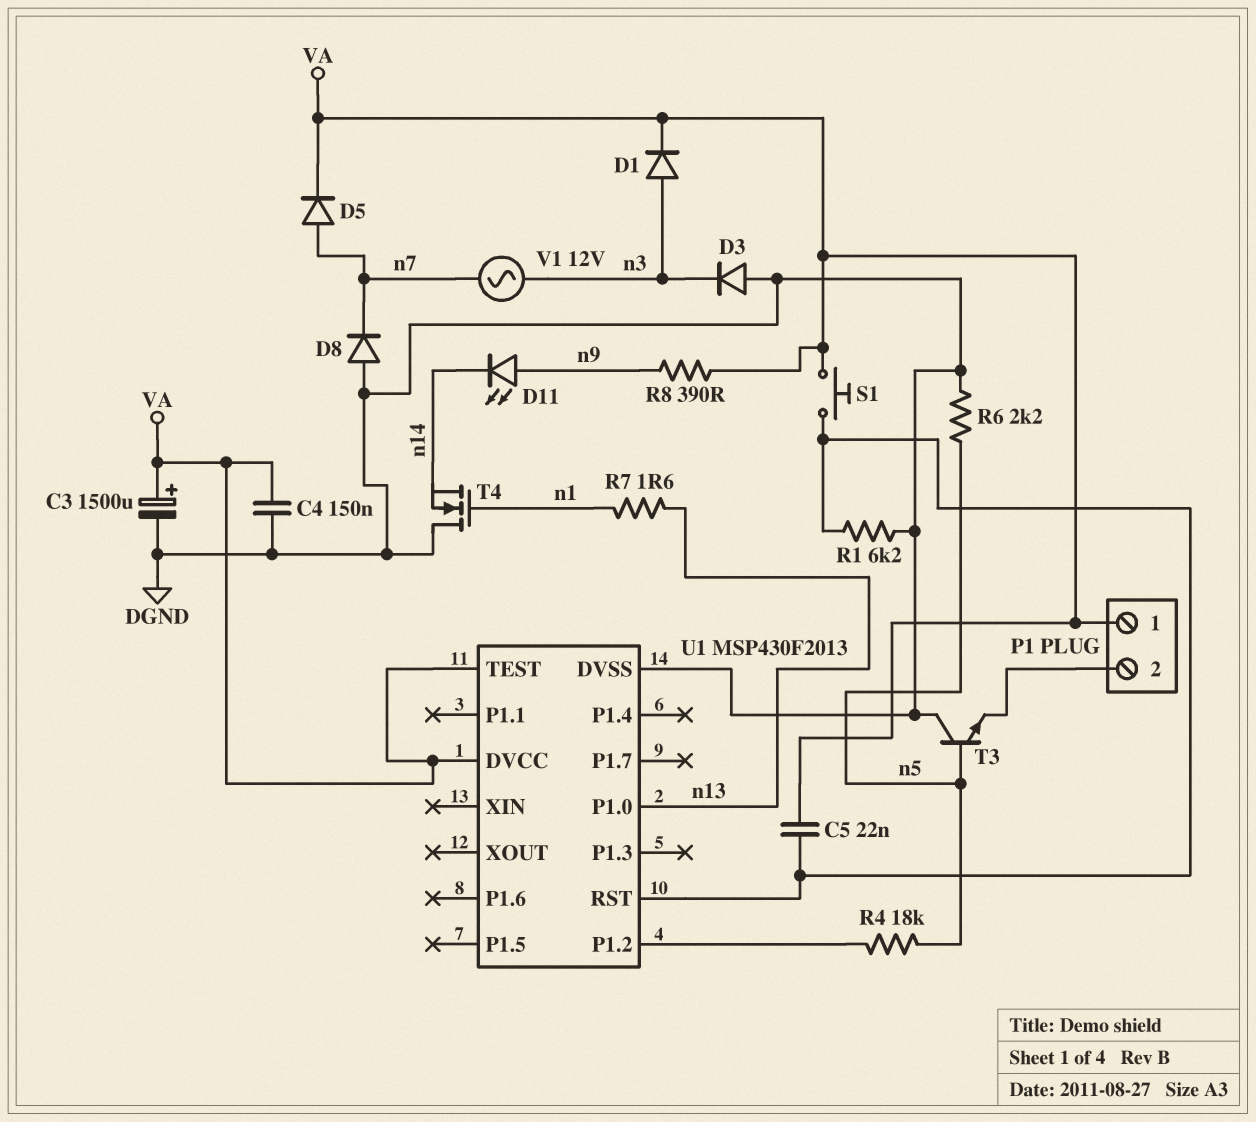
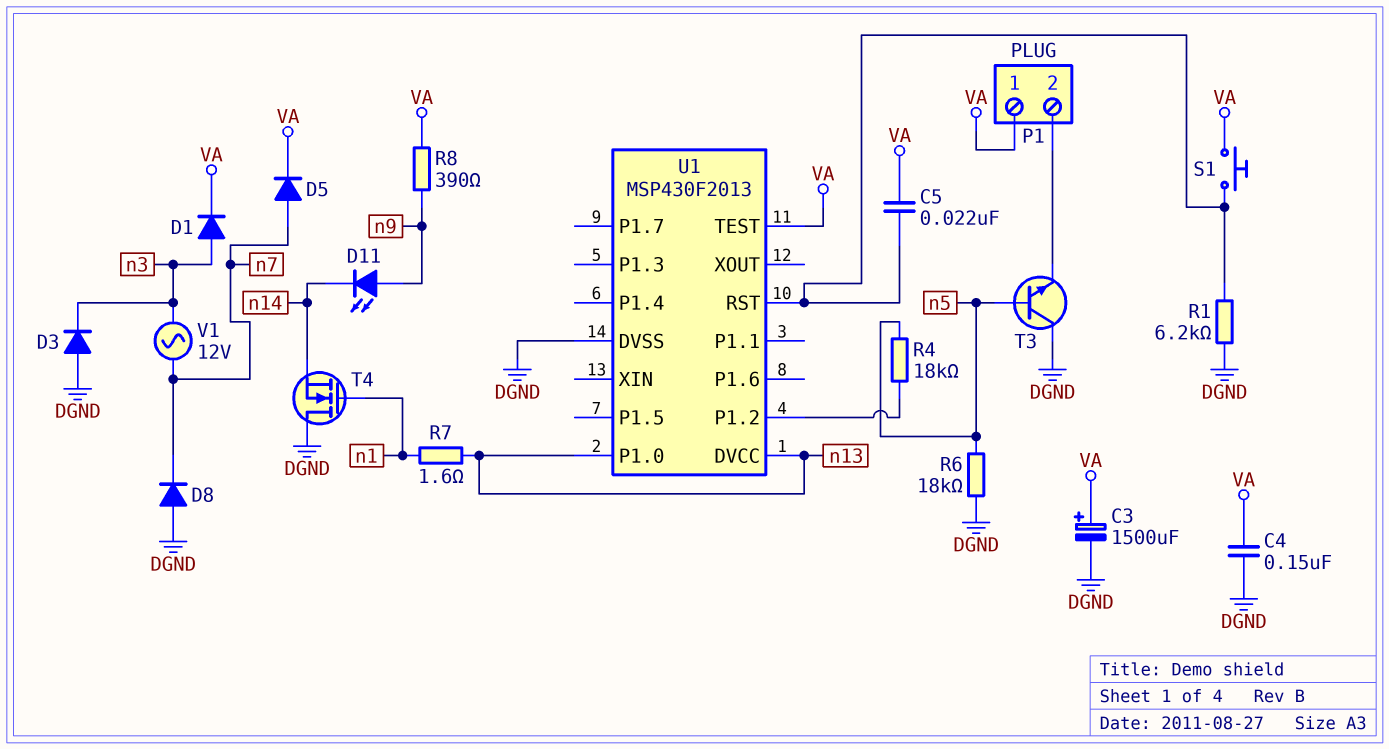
R6: 2.2k (DGND, n5) -> 18k (DGND, n5)
U1 pin DVCC: VA -> n13

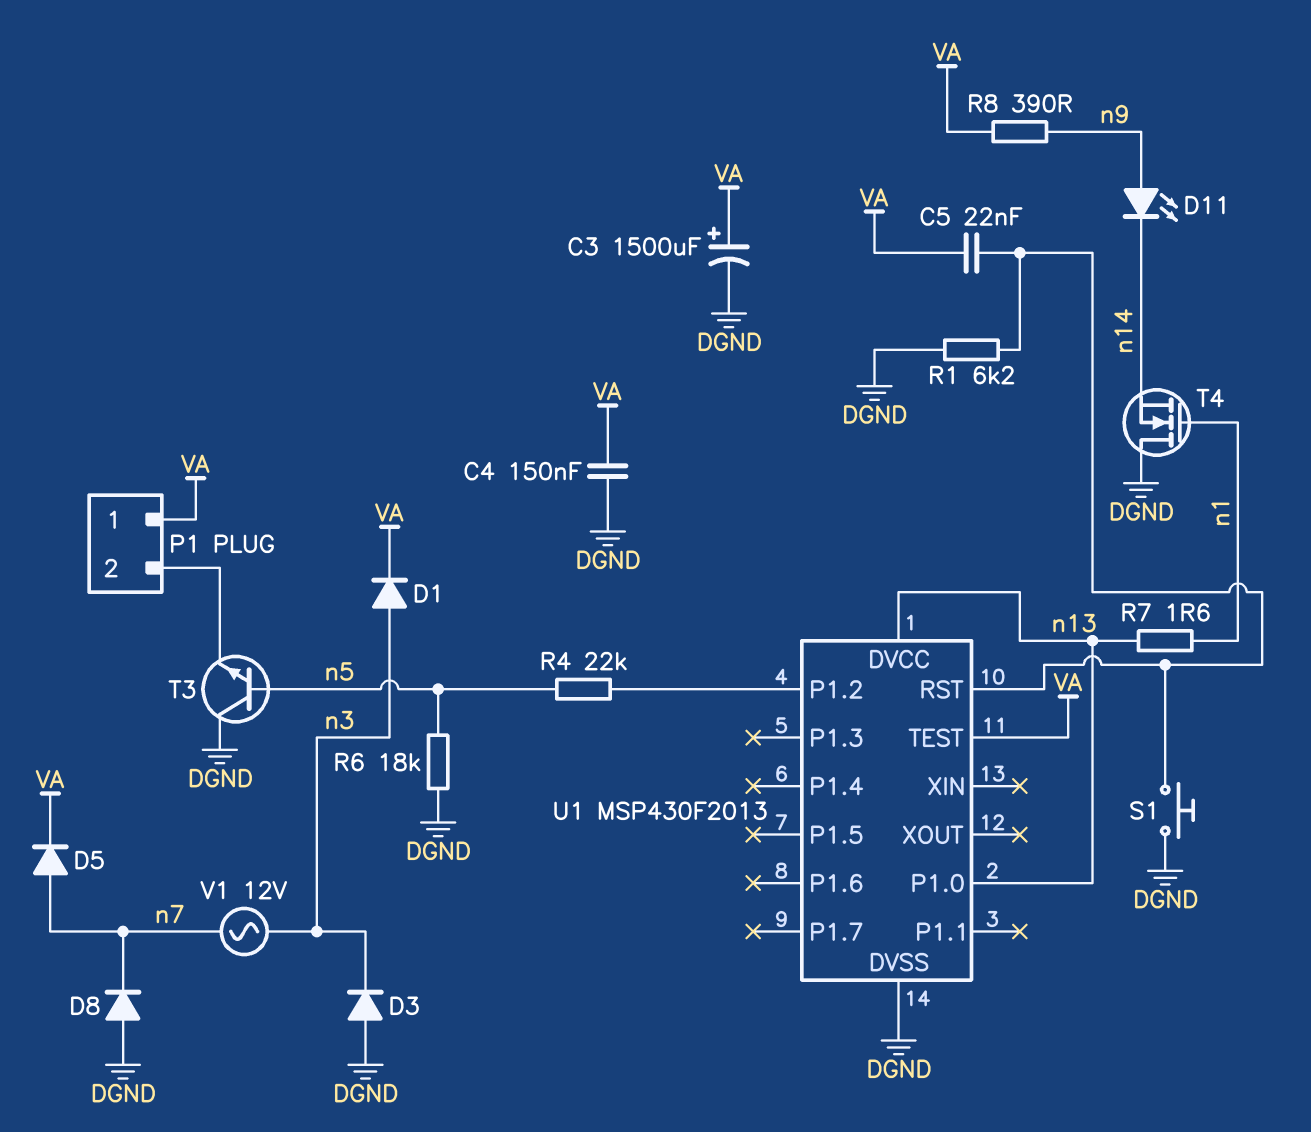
R4: 18k (U1/P1.2, n5) -> 22k (U1/P1.2, n5)
S1: button (U1/RST, VA) -> button (DGND, U1/RST)

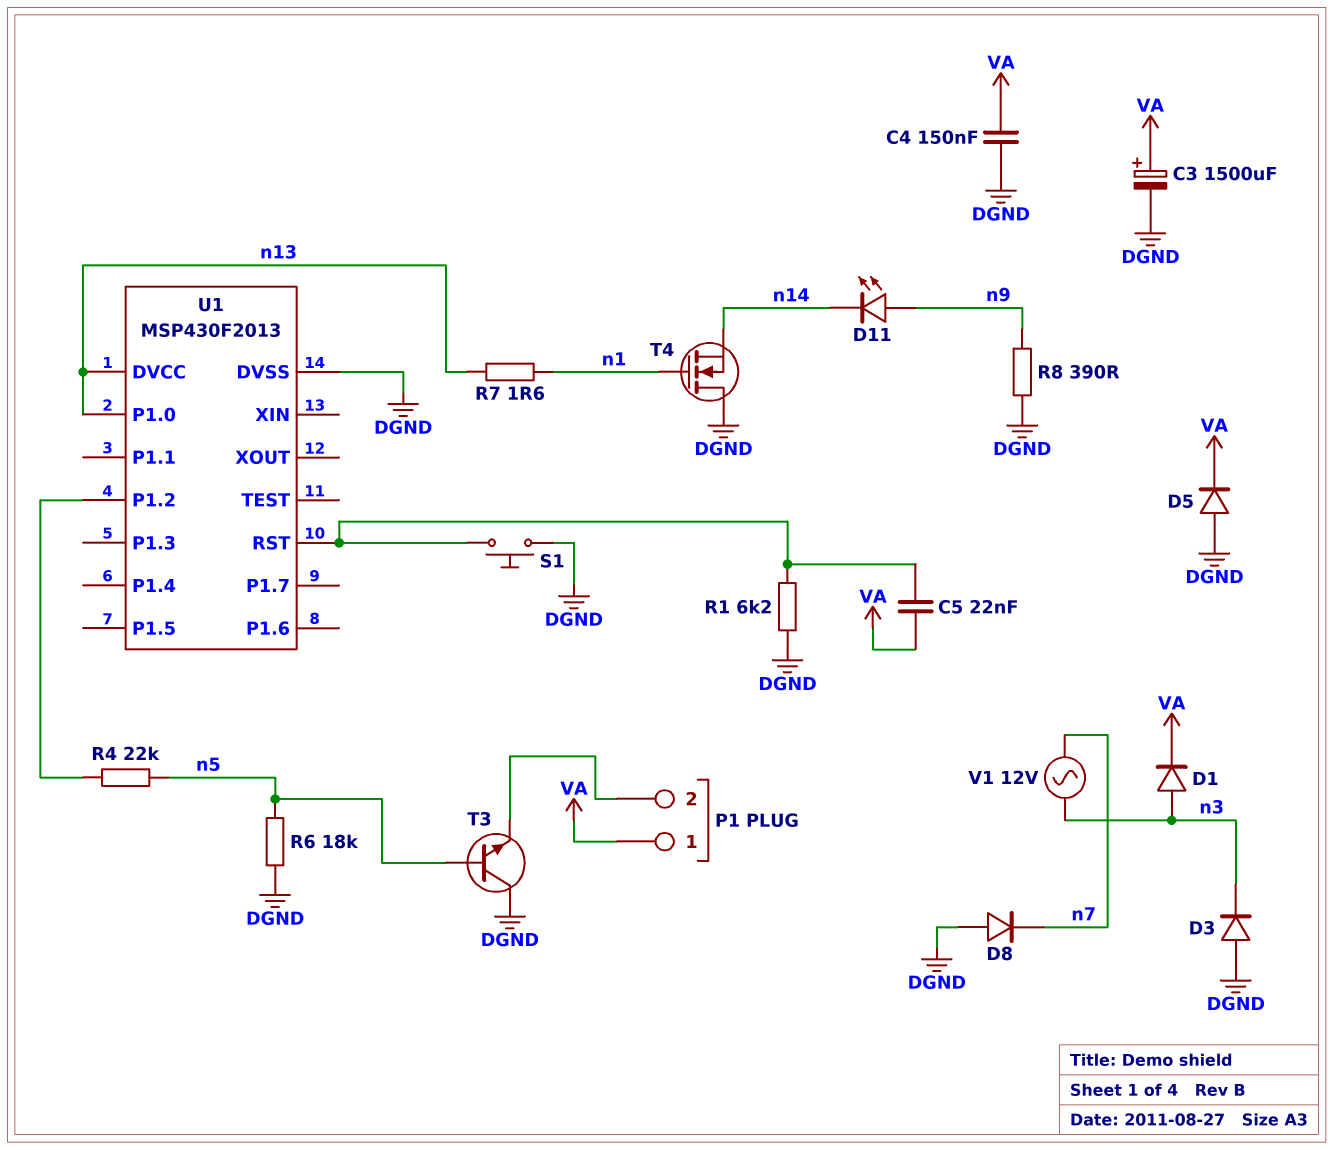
D5: diode (A n7, K VA) -> diode (A DGND, K VA)
R8: 390 (VA, n9) -> 390 (DGND, n9)
U1 pin TEST: VA -> none

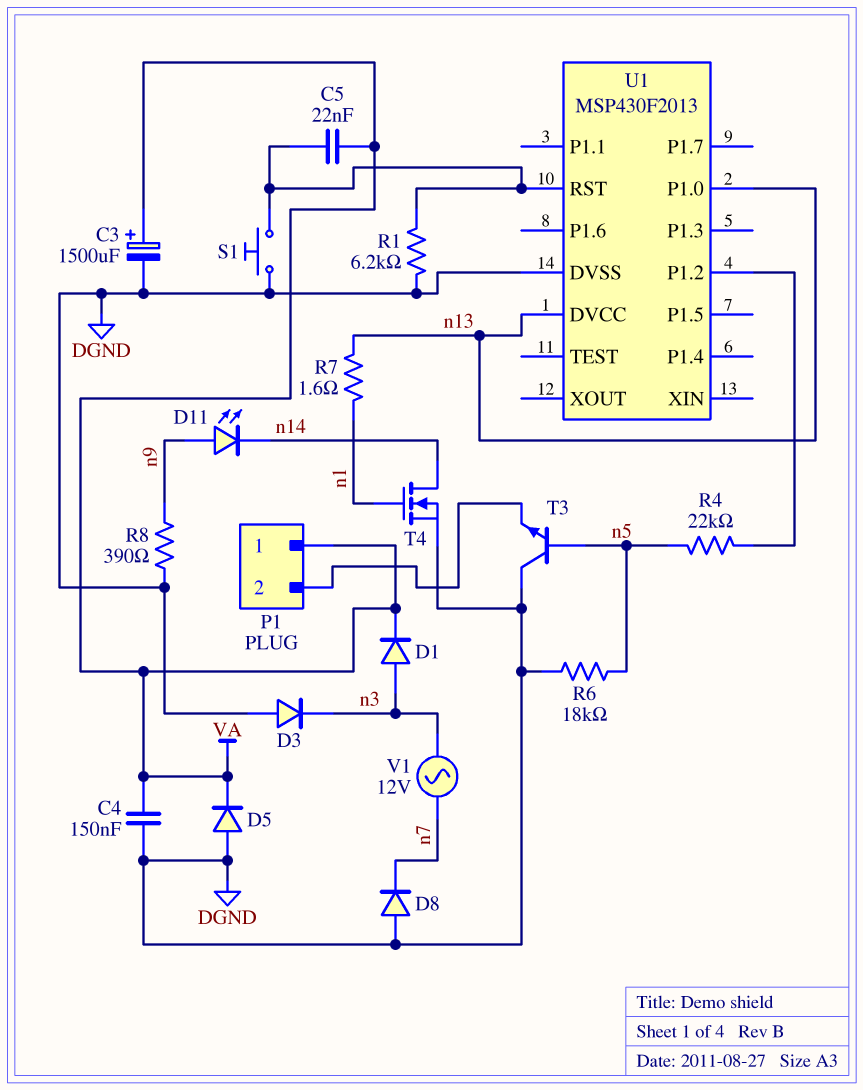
T4: NMOS (G n1, D DGND, S n14) -> NMOS (G n1, D n14, S DGND)

